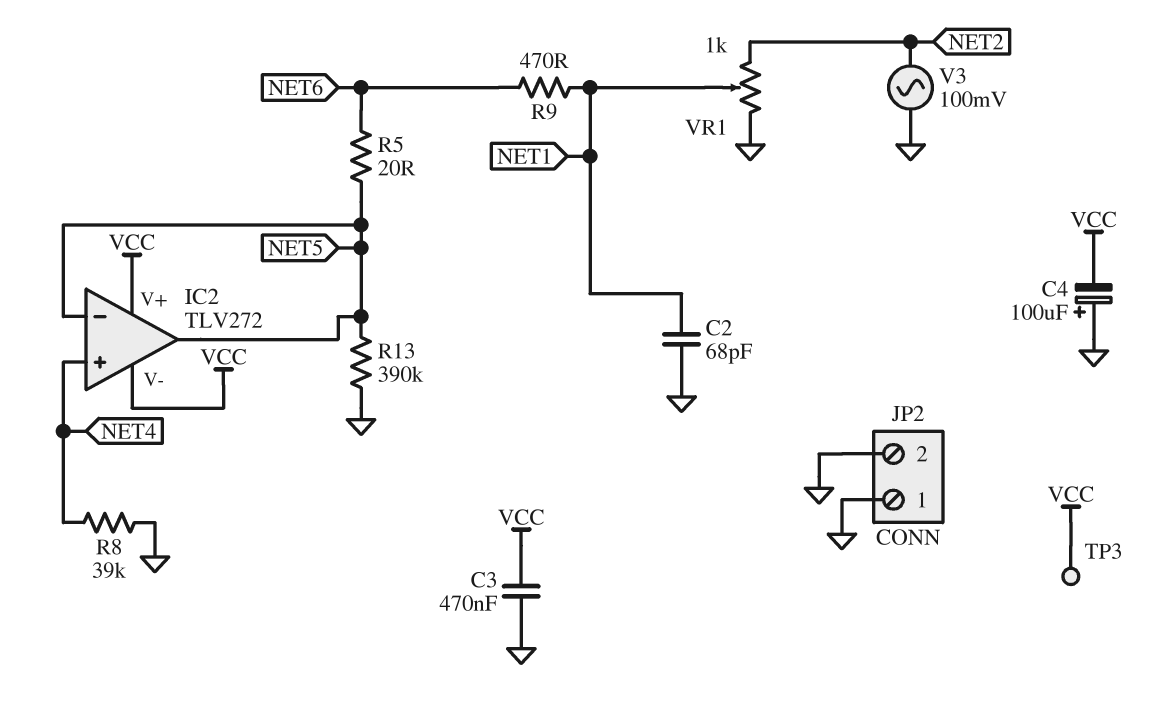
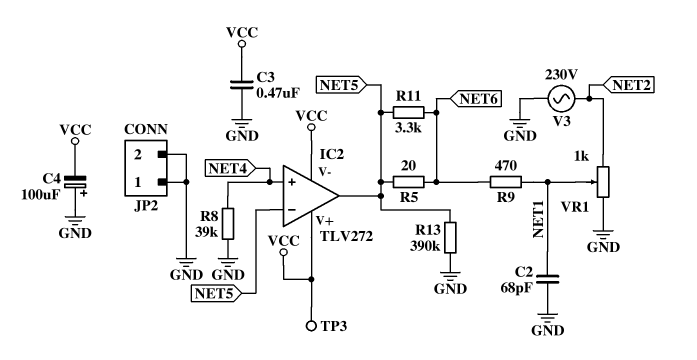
R11: none -> 3.3k (NET5, NET6)
V3: AC 100mV (GND, NET2) -> AC 230V (GND, NET2)

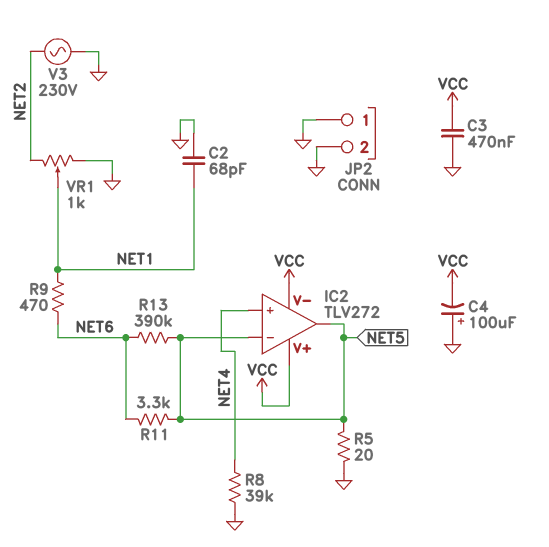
R5: 20 (NET5, NET6) -> 20 (GND, NET5)
R13: 390k (GND, NET5) -> 390k (NET5, NET6)
TP3: test point (VCC) -> none

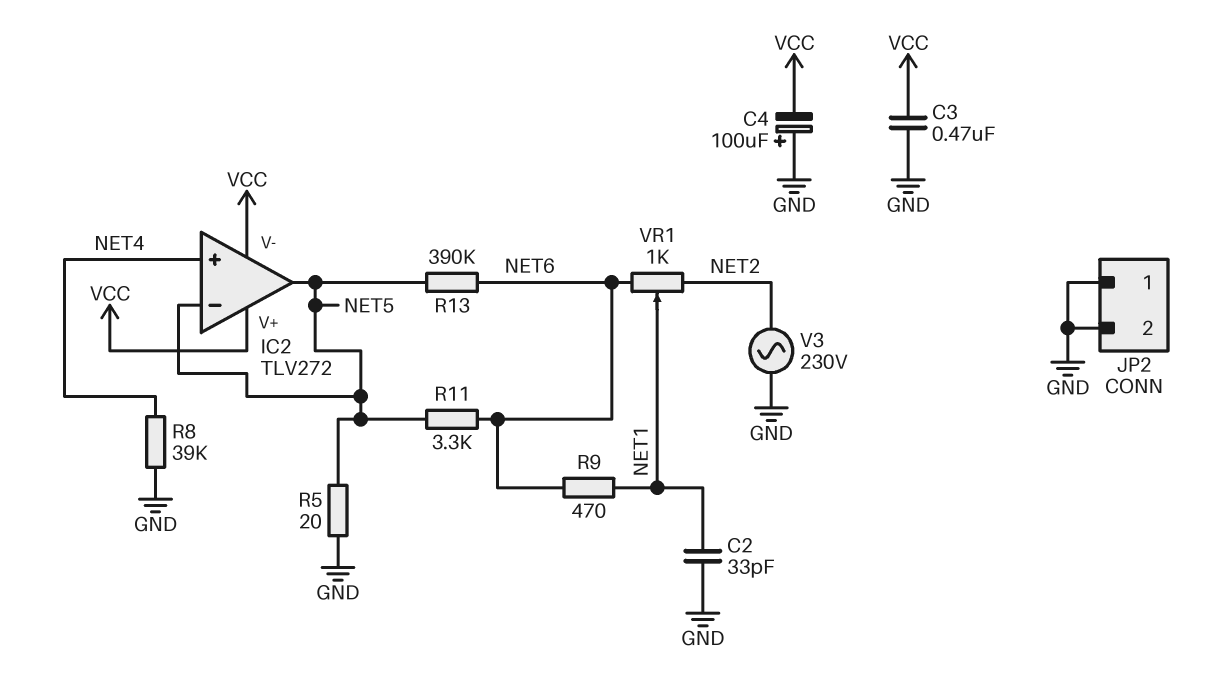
C2: 68pF (GND, NET1) -> 33pF (GND, NET1)
VR1: 1k (GND, NET2, wiper NET1) -> 1k (NET2, NET6, wiper NET1)

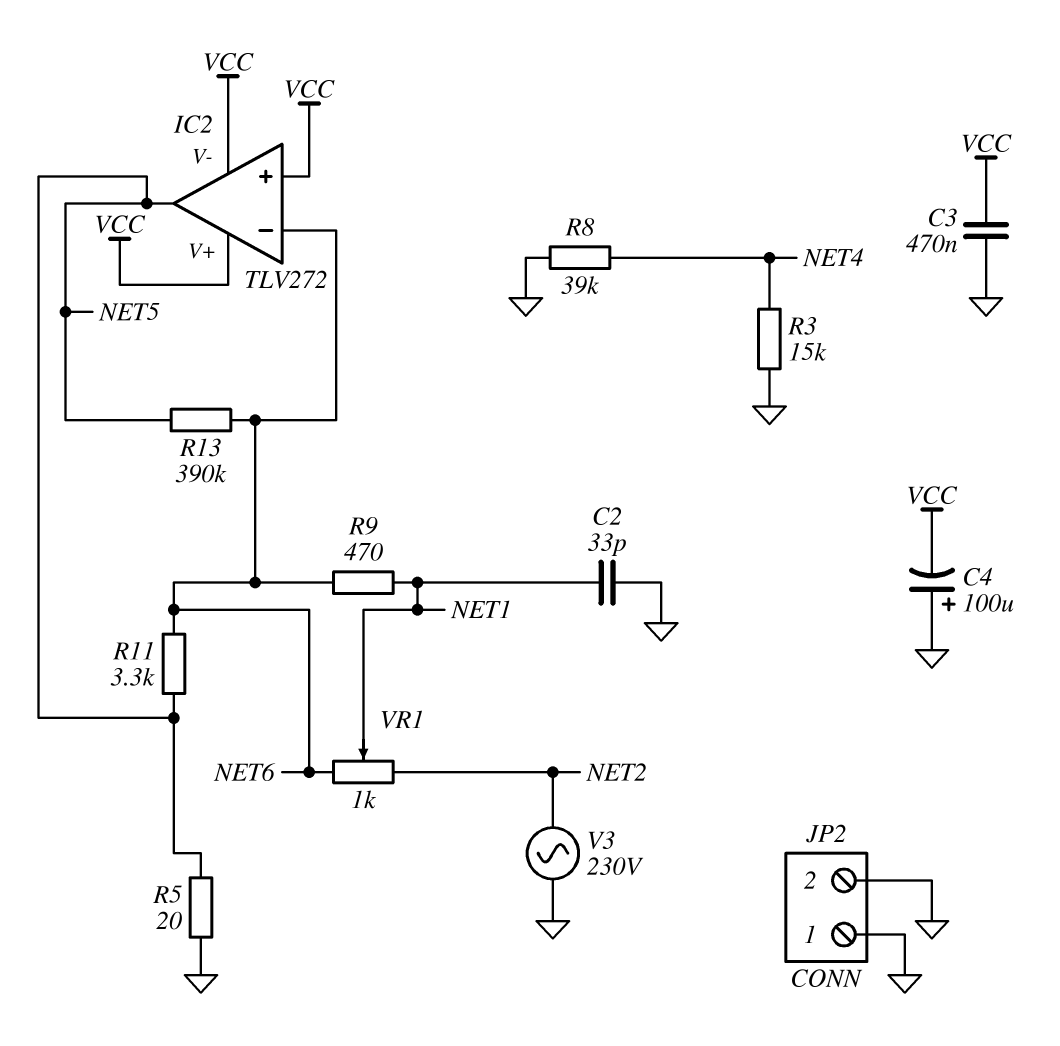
IC2 pin in+: NET4 -> VCC
IC2 pin in-: NET5 -> NET6
R3: none -> 15k (GND, NET4)

